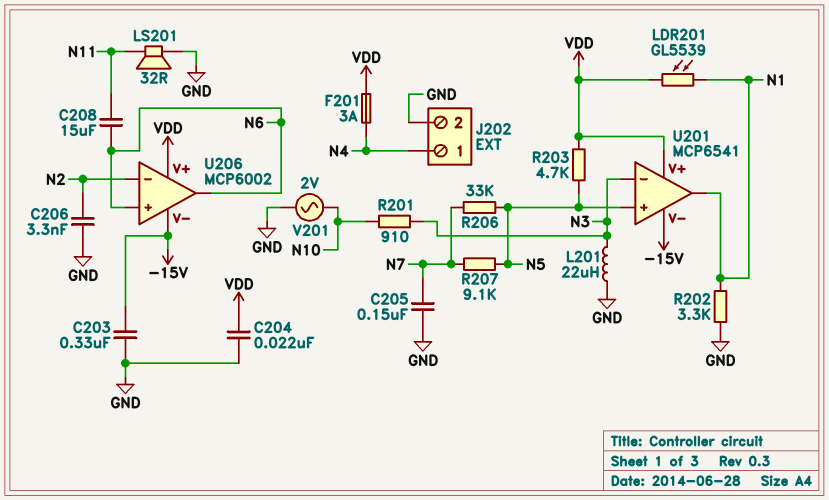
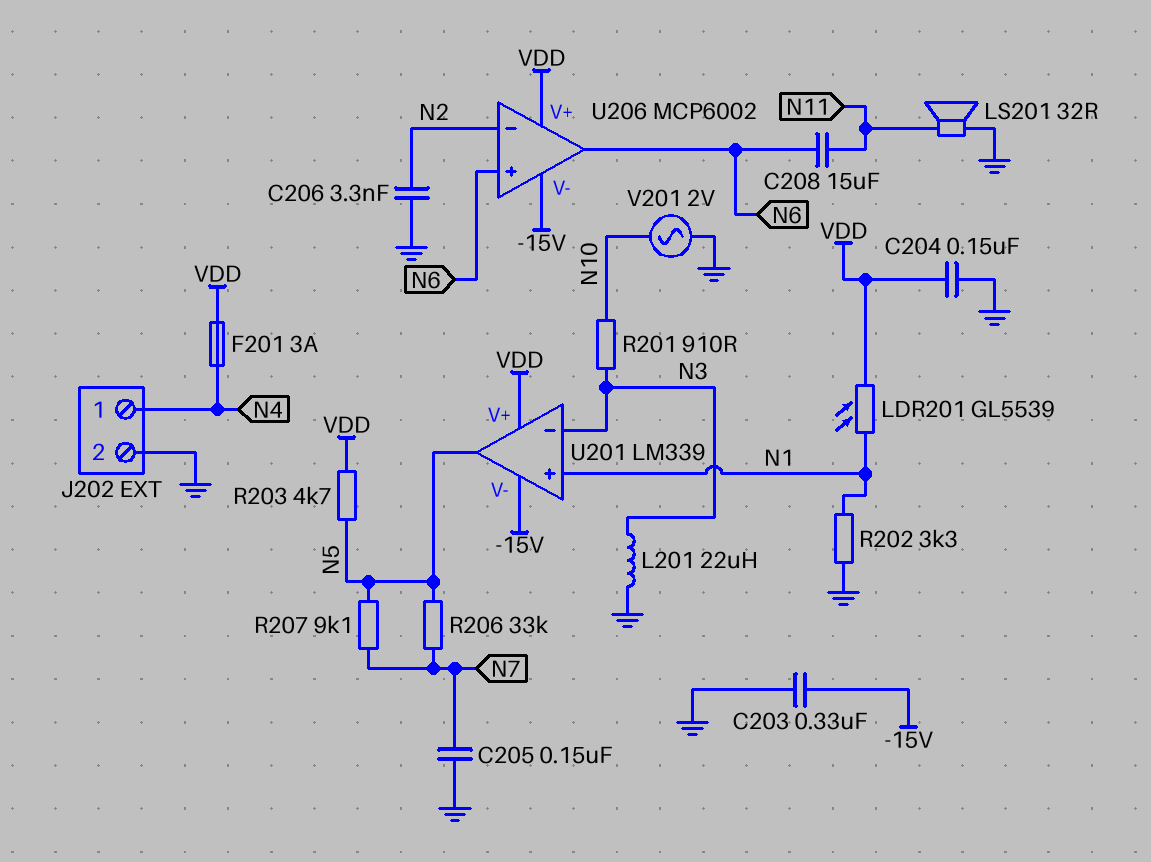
C204: 22nF (GND, VDD) -> 150nF (GND, VDD)
U201: MCP6541 -> LM339
U201 pin in+: N5 -> N1
U201 pin out: N1 -> N5

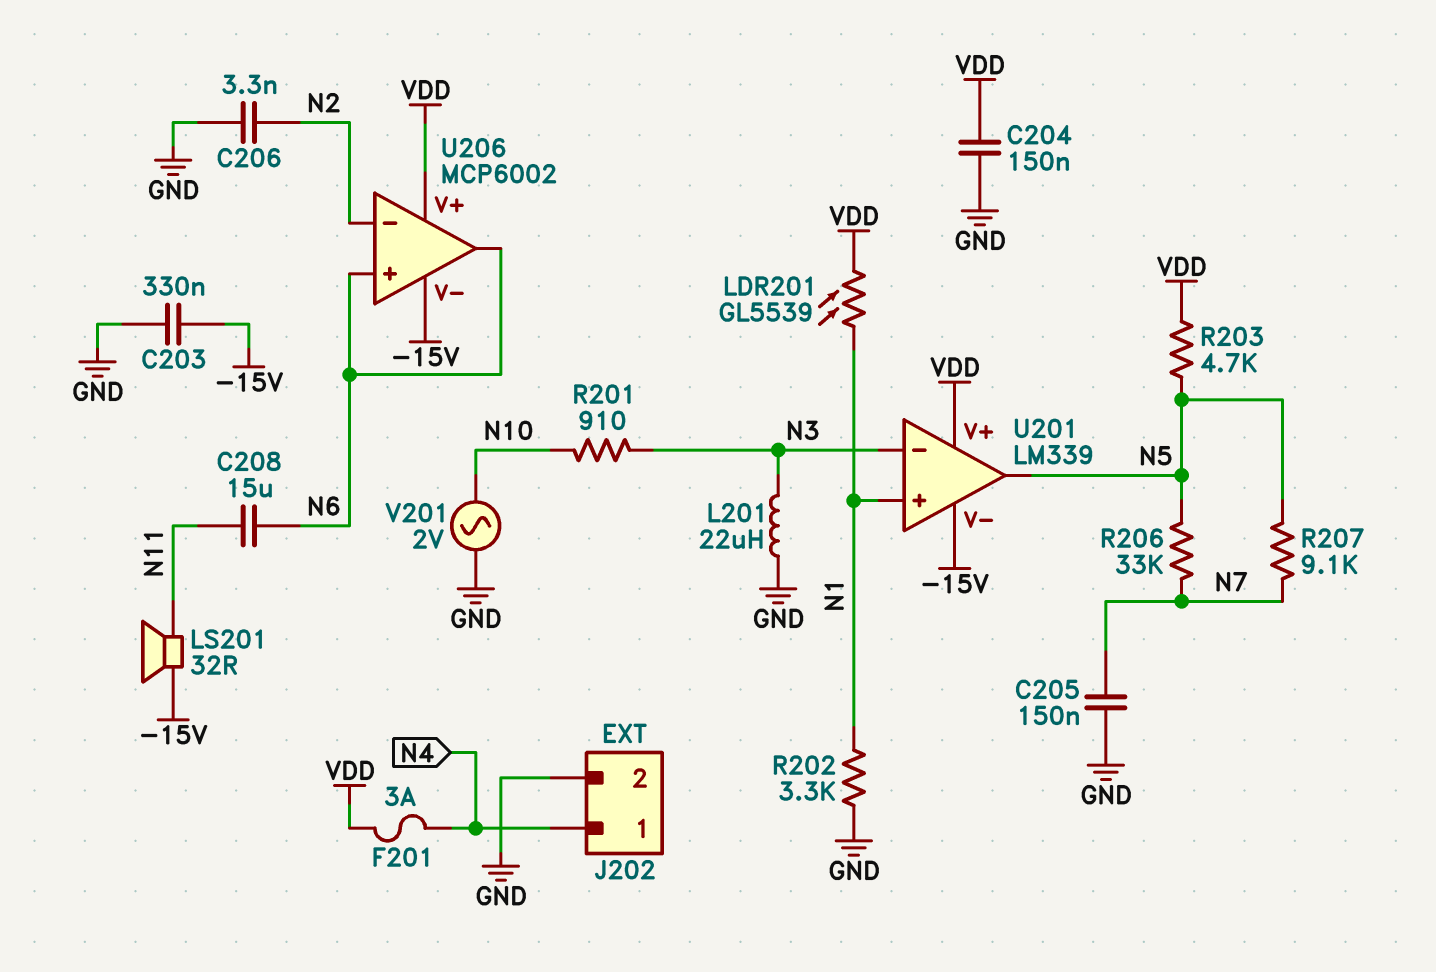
LS201: speaker 32R (GND, N11) -> speaker 32R (-15V, N11)

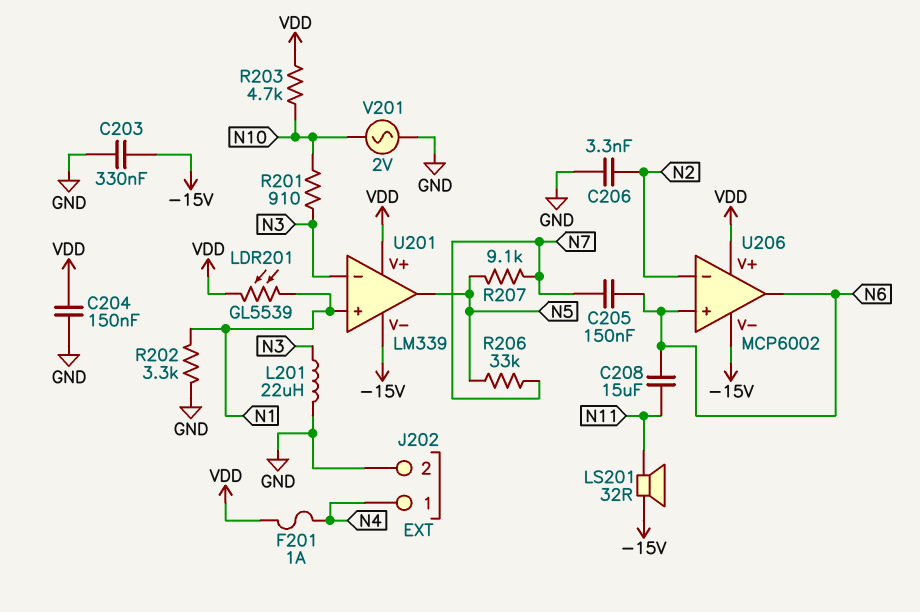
C205: 150nF (GND, N7) -> 150nF (N6, N7)
F201: 3A (N4, VDD) -> 1A (N4, VDD)
R203: 4.7k (N5, VDD) -> 4.7k (N10, VDD)

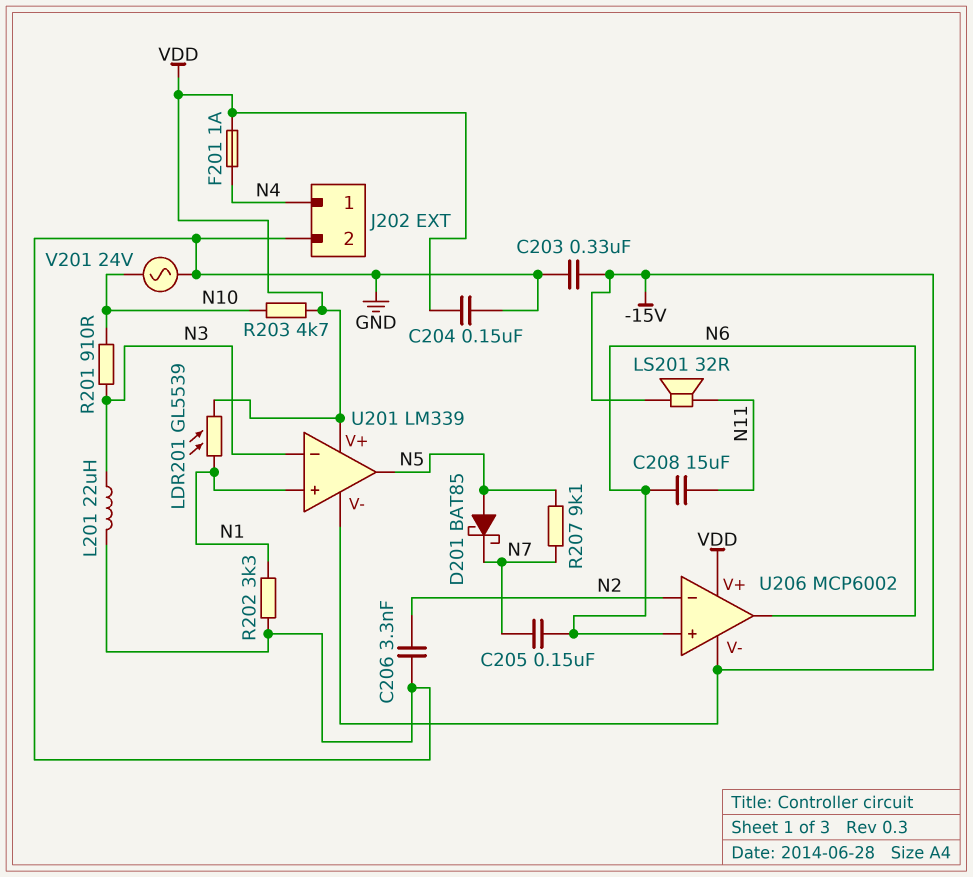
D201: none -> schottky BAT85 (A N5, K N7)
R206: 33k (N5, N7) -> none
V201: AC 2V (GND, N10) -> AC 24V (GND, N10)

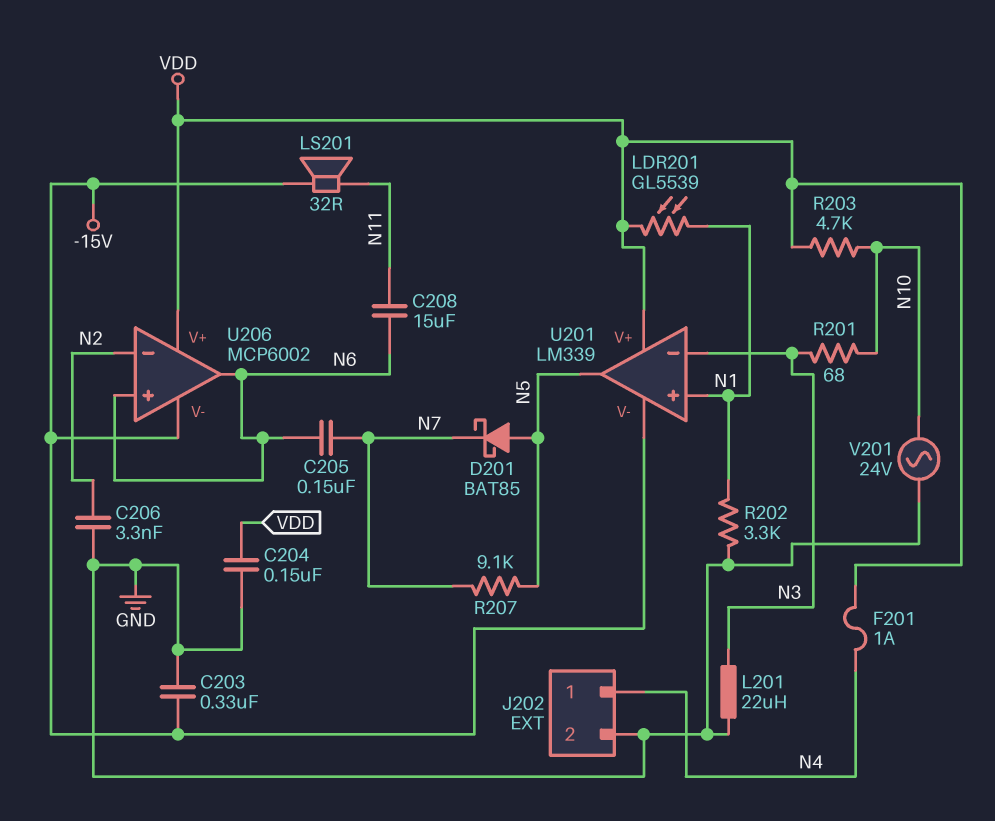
R201: 910 (N3, N10) -> 68 (N3, N10)

